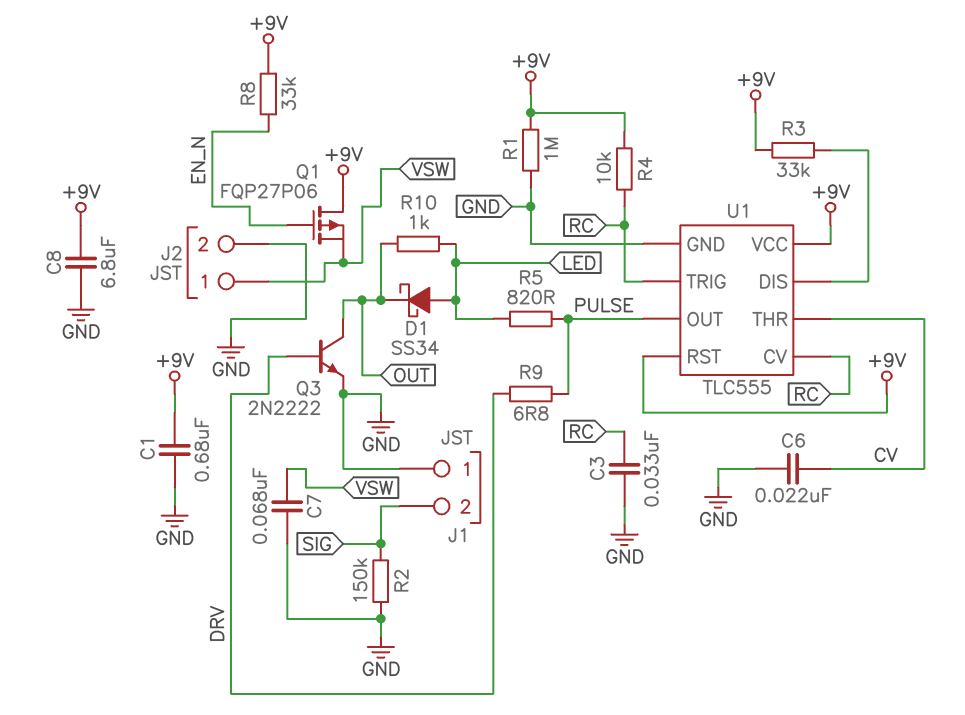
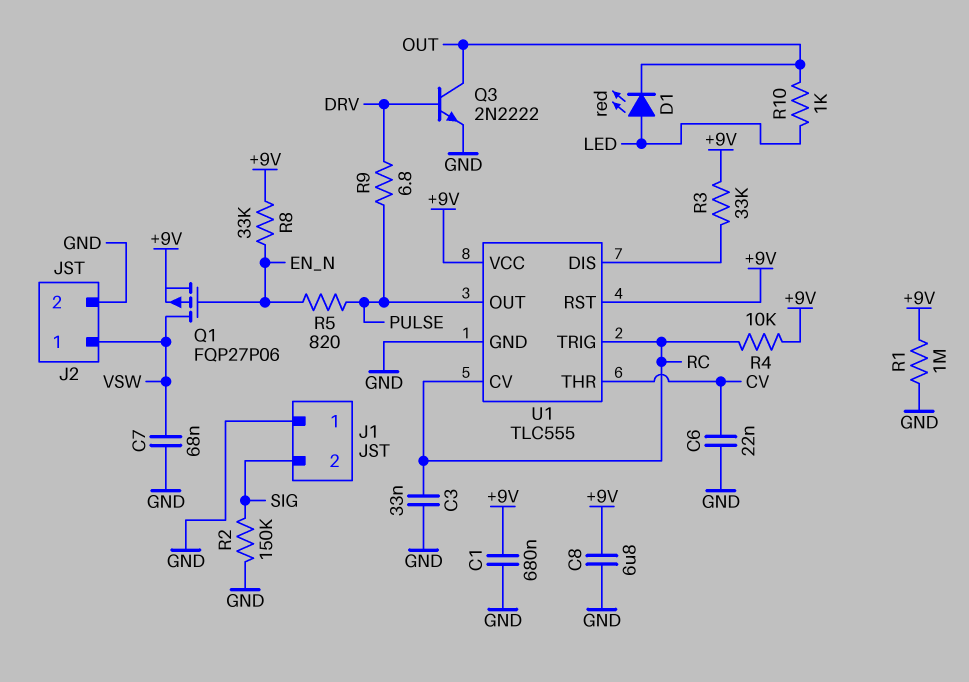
D1: schottky SS34 (A LED, K OUT) -> LED red (A LED, K OUT)
Q1: PMOS FQP27P06 (G EN_N, D +9V, S VSW) -> PMOS FQP27P06 (G EN_N, D VSW, S +9V)
R5: 820 (LED, PULSE) -> 820 (EN_N, PULSE)

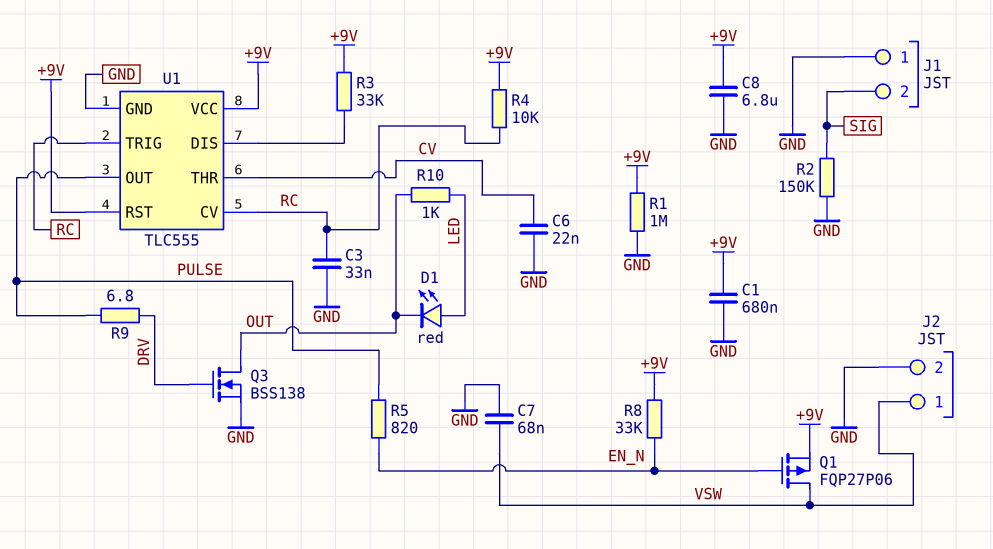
Q3: NPN 2N2222 (B DRV, C OUT, E GND) -> NMOS BSS138 (G DRV, D OUT, S GND)

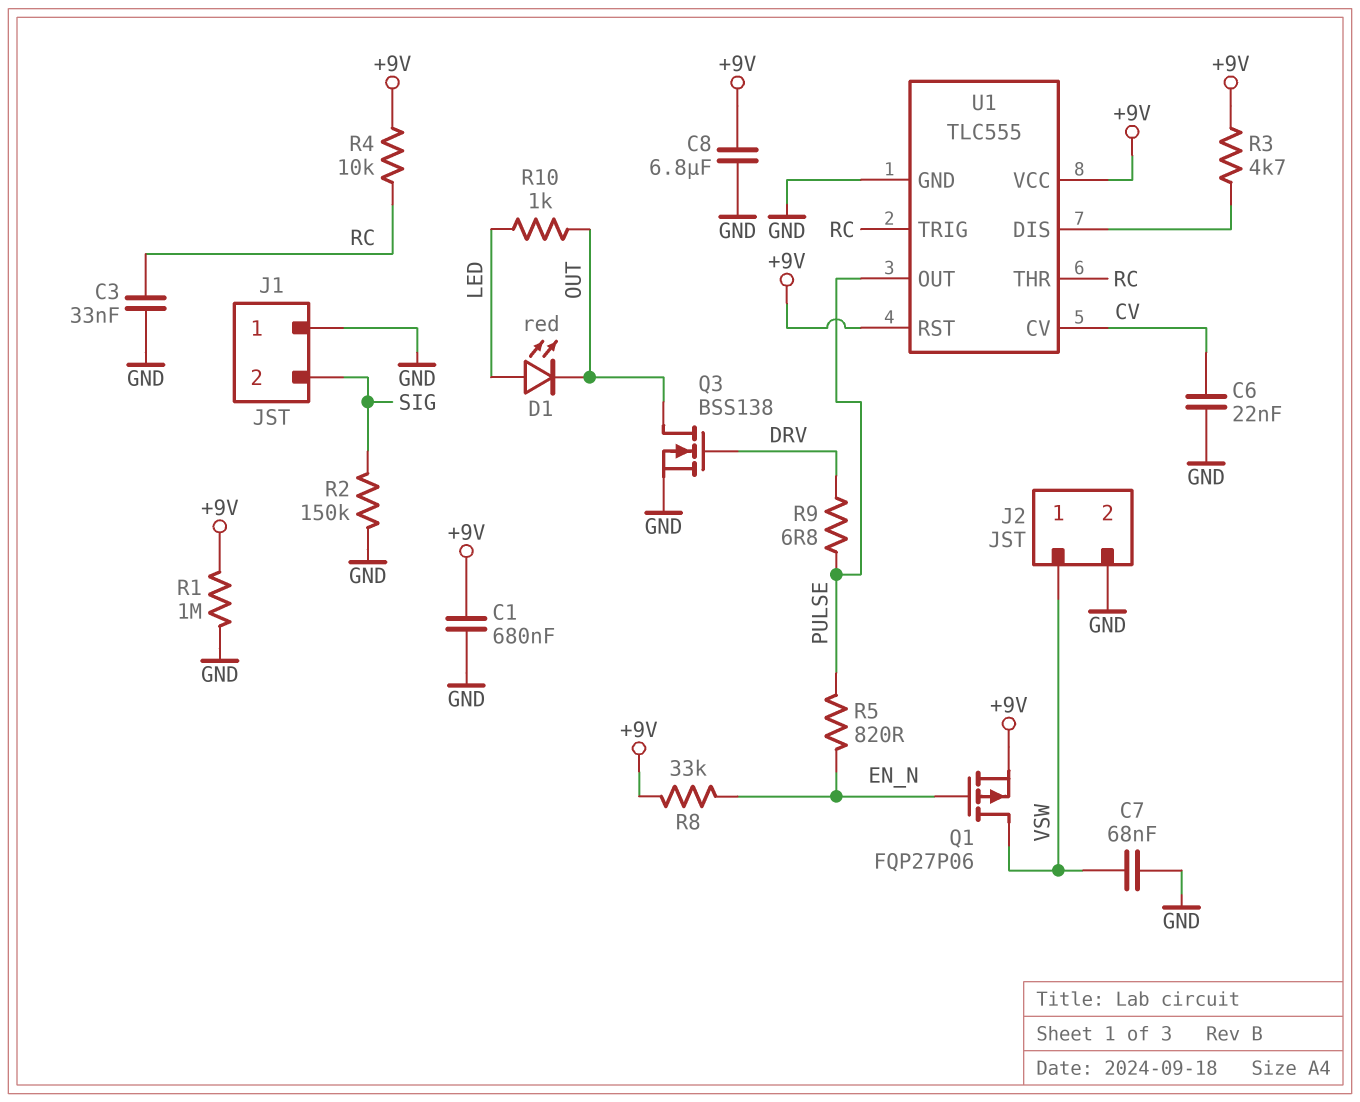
R3: 33k (+9V, U1/DIS) -> 4.7k (+9V, U1/DIS)
U1 pin CV: RC -> CV
U1 pin THR: CV -> RC

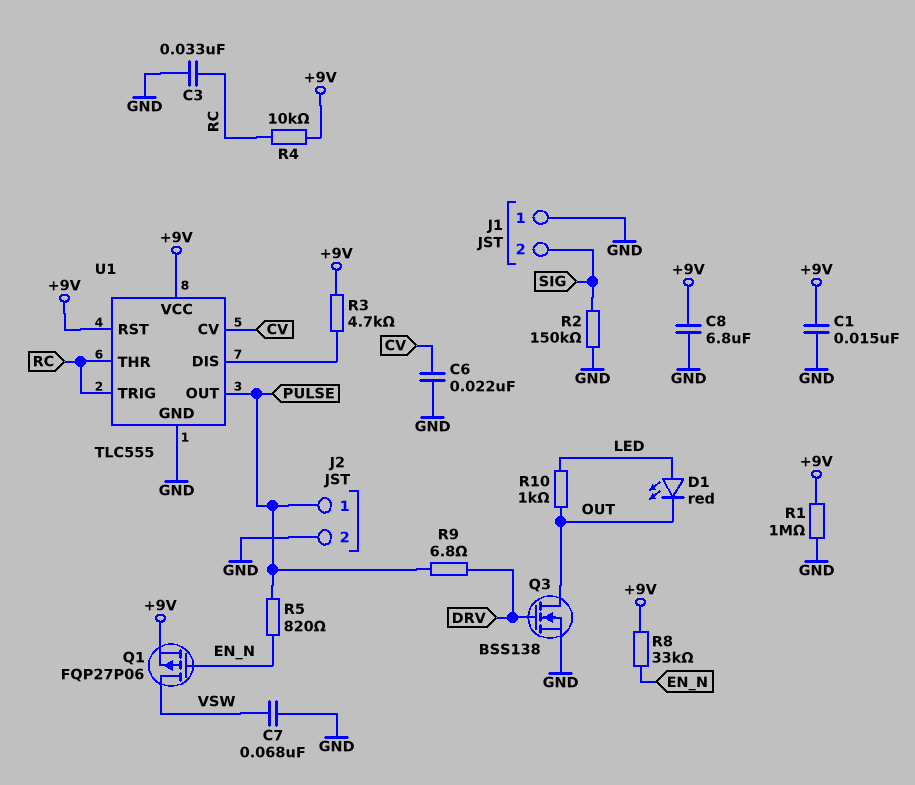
C1: 680nF (+9V, GND) -> 15nF (+9V, GND)
J2 pin 1: VSW -> PULSE

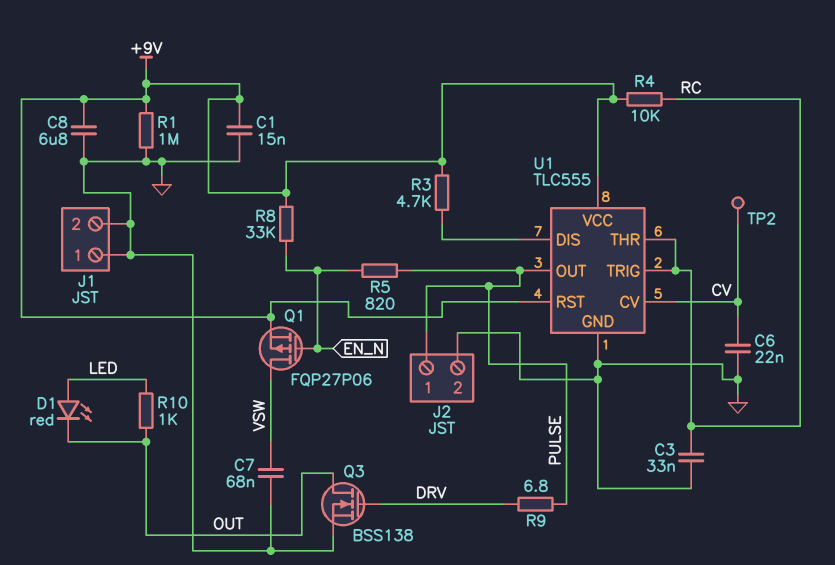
J1 pin 2: SIG -> GND
R2: 150k (GND, SIG) -> none
TP2: none -> test point (CV)

